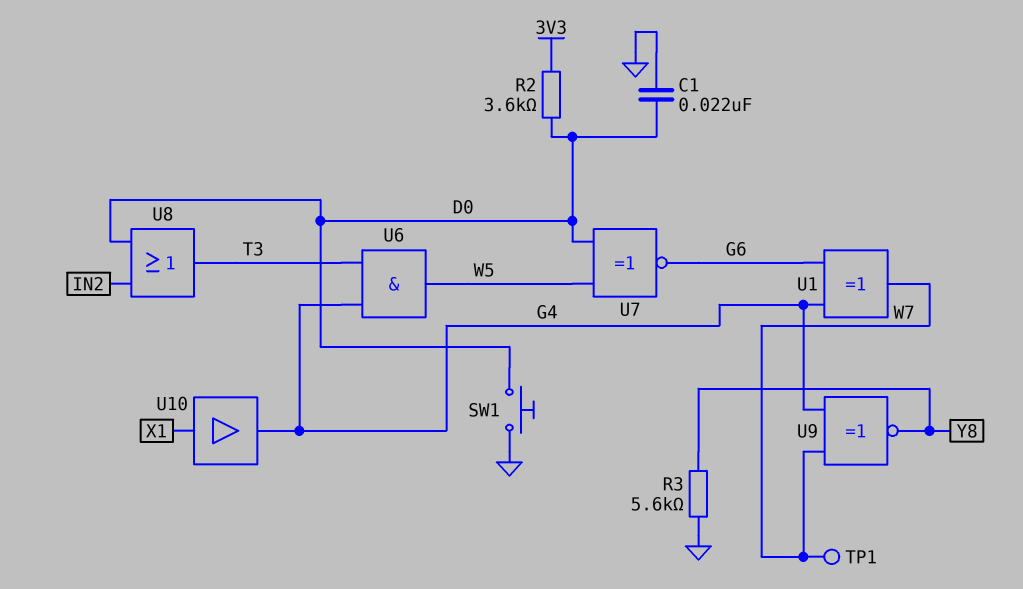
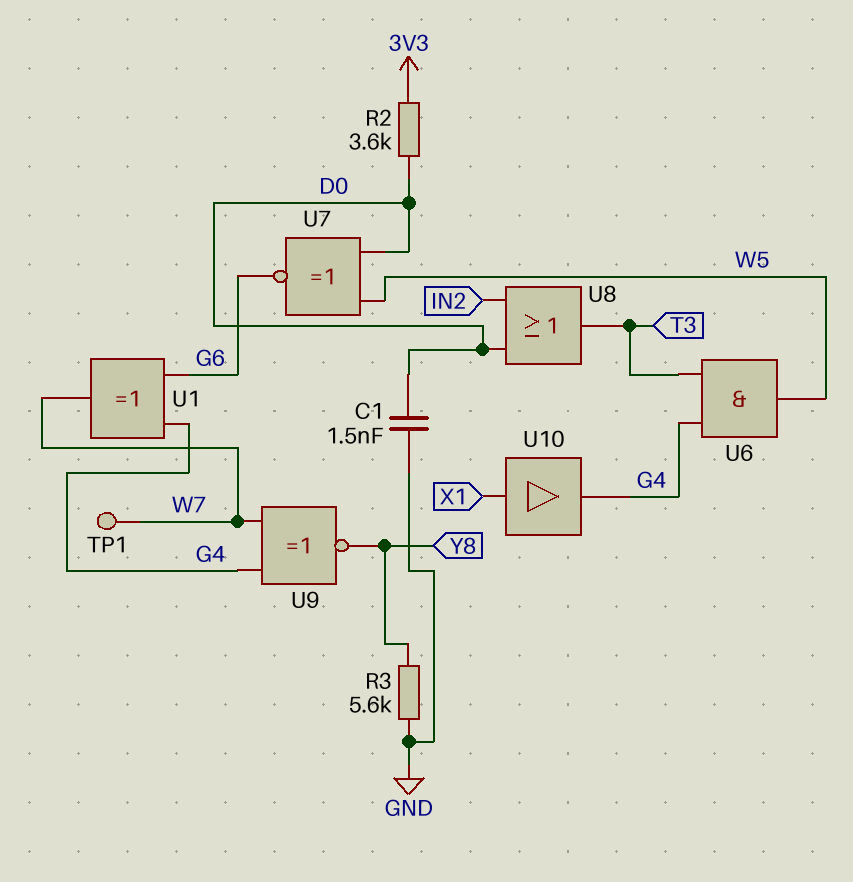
C1: 22nF (D0, GND) -> 1.5nF (D0, GND)
SW1: button (D0, GND) -> none

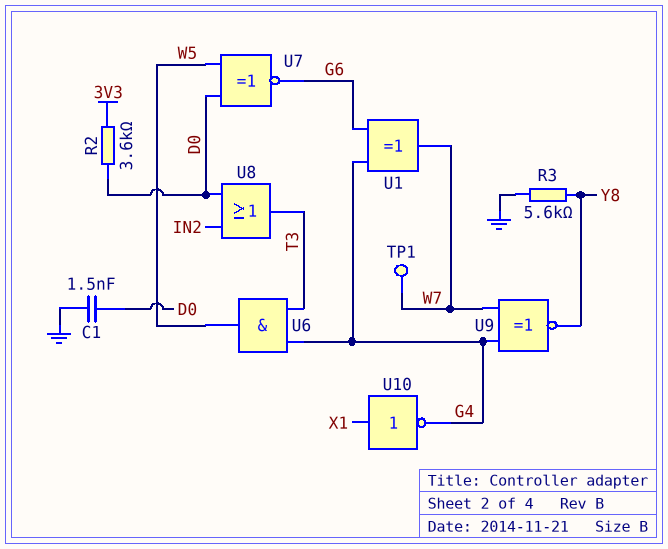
U10: buffer (in X1, out G4) -> NOT (in X1, out G4)

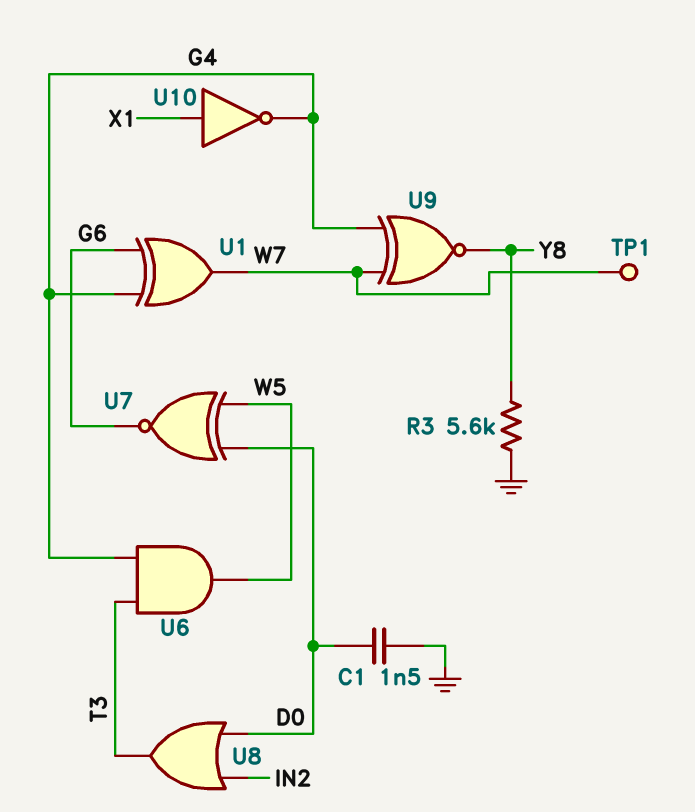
R2: 3.6k (3V3, D0) -> none

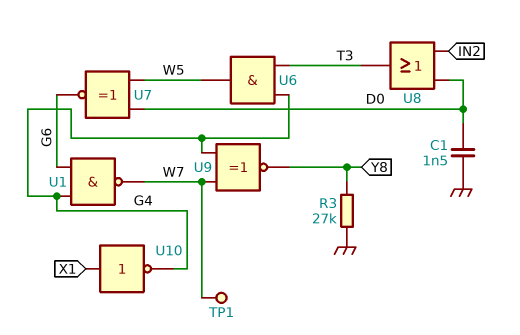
R3: 5.6k (GND, Y8) -> 27k (GND, Y8)
U1: XOR (in G4, in G6, out W7) -> NAND (in G4, in G6, out W7)

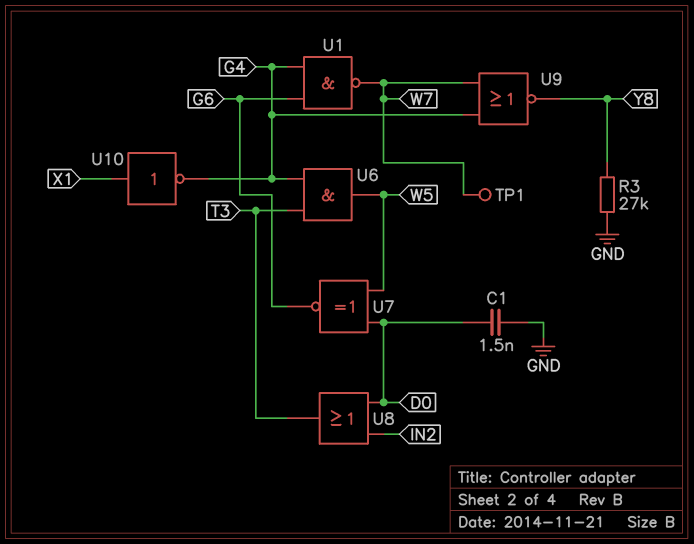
U9: XNOR (in G4, in W7, out Y8) -> NOR (in G4, in W7, out Y8)

